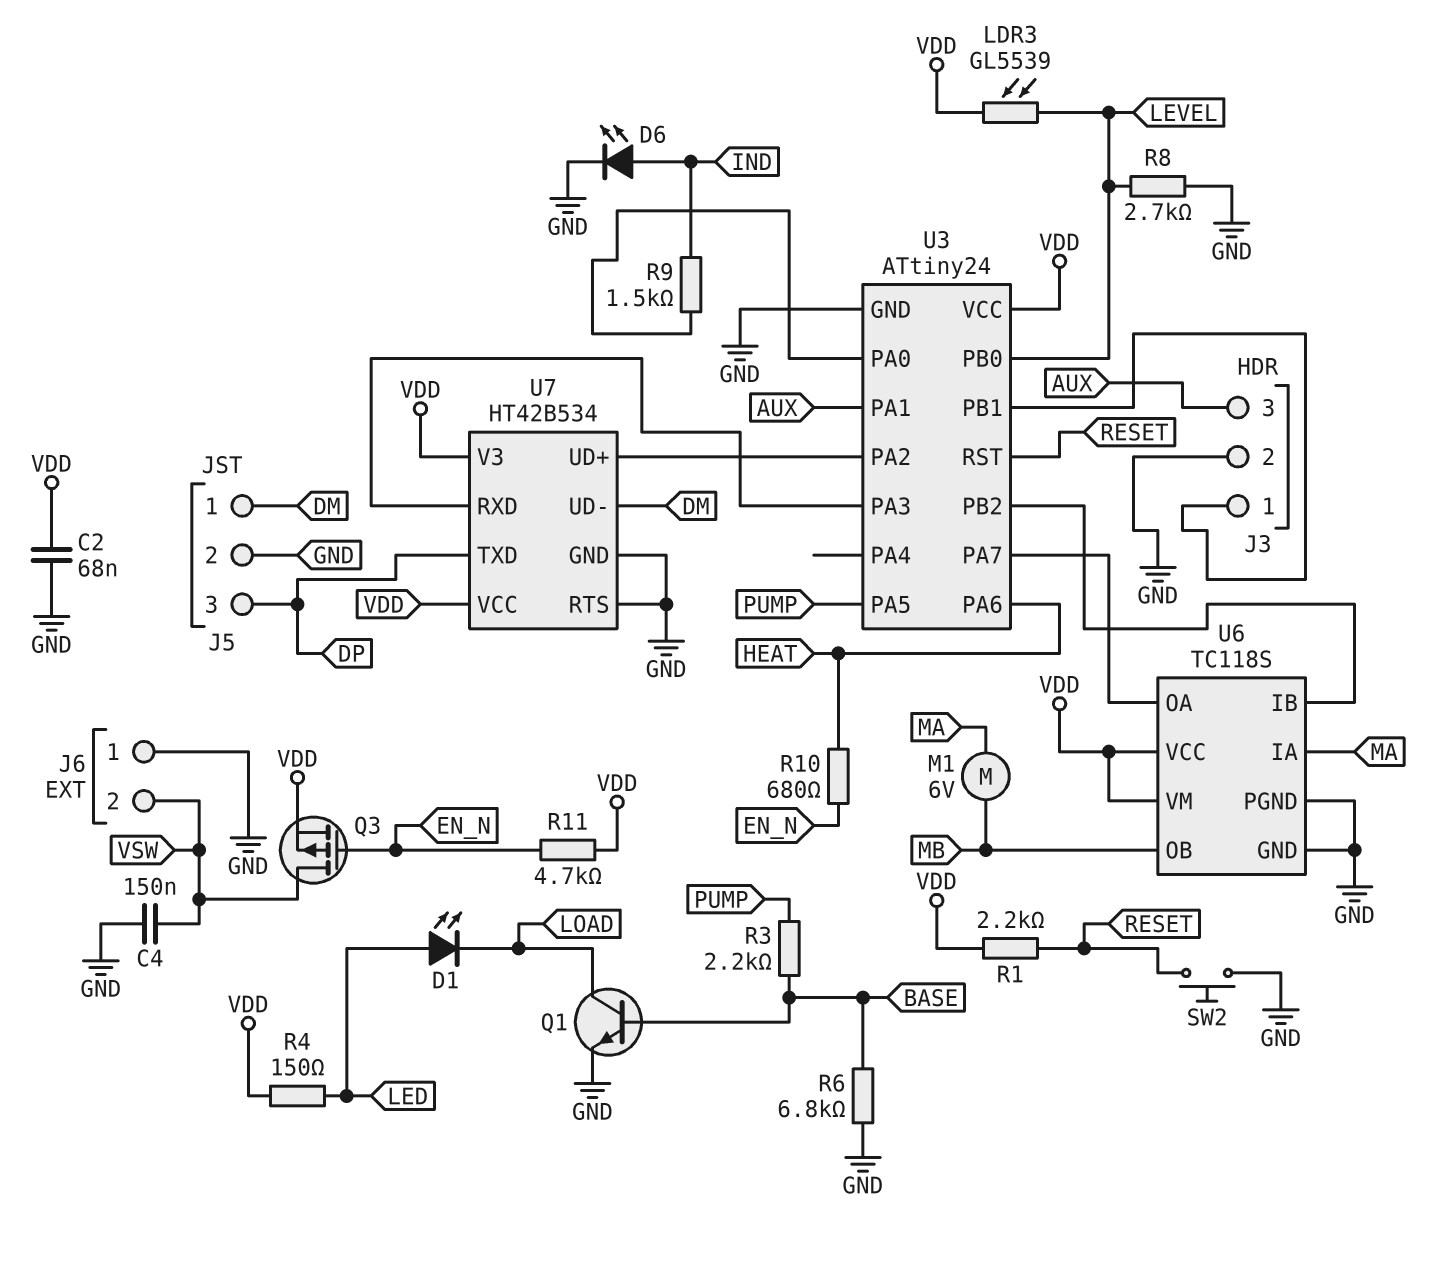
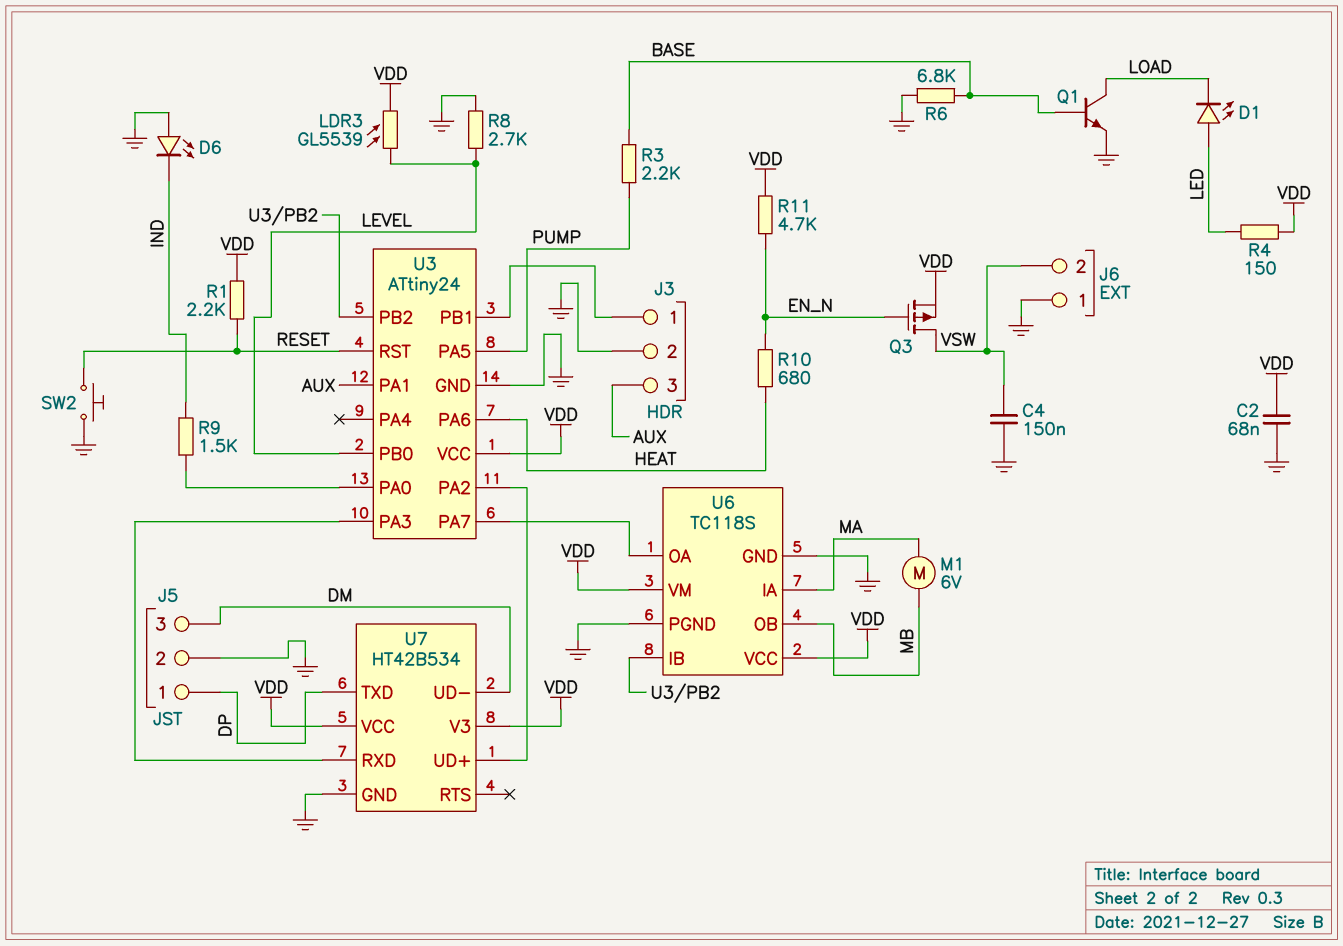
D6: LED (A IND, K GND) -> LED (A GND, K IND)
J5 pin 1: DM -> DP
J5 pin 3: DP -> DM
U7 pin RTS: GND -> none

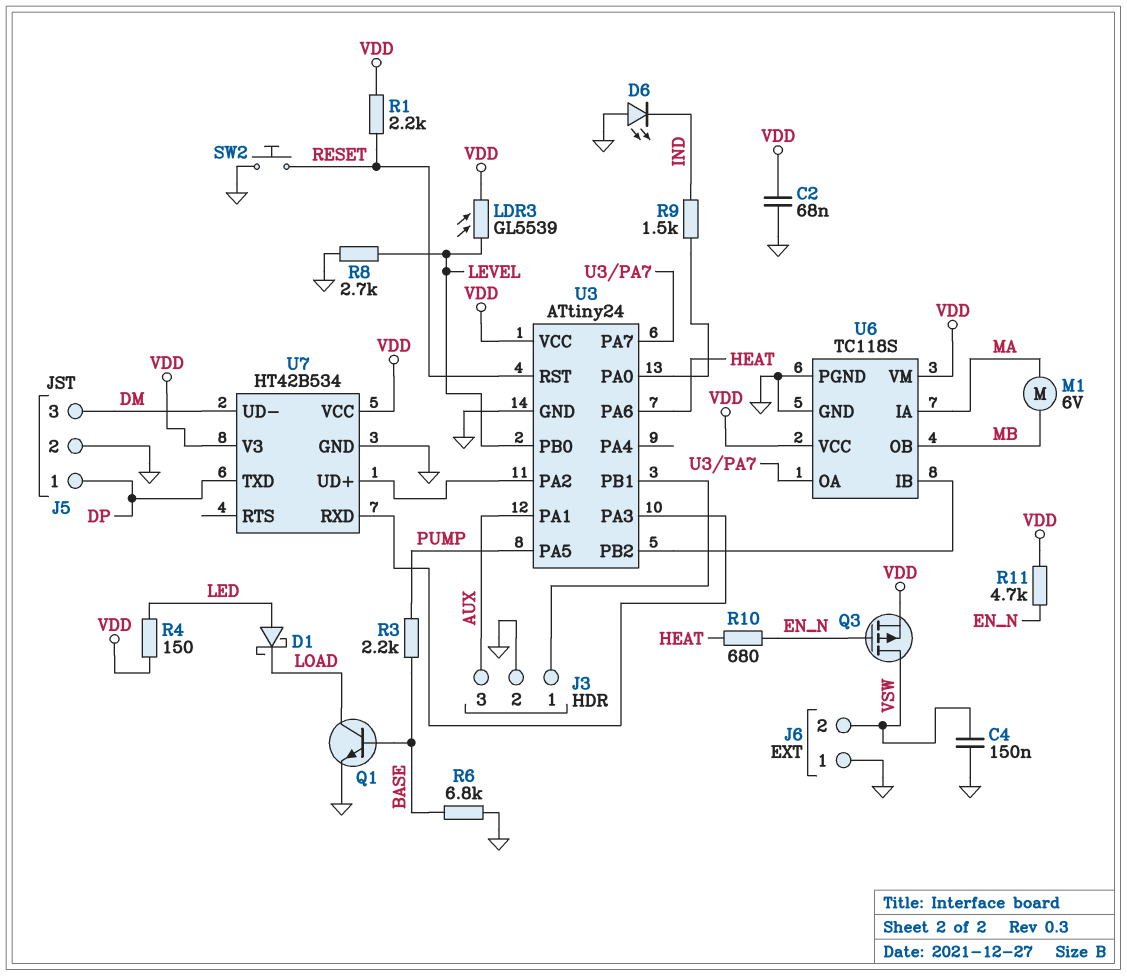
D1: LED (A LED, K LOAD) -> schottky (A LED, K LOAD)

